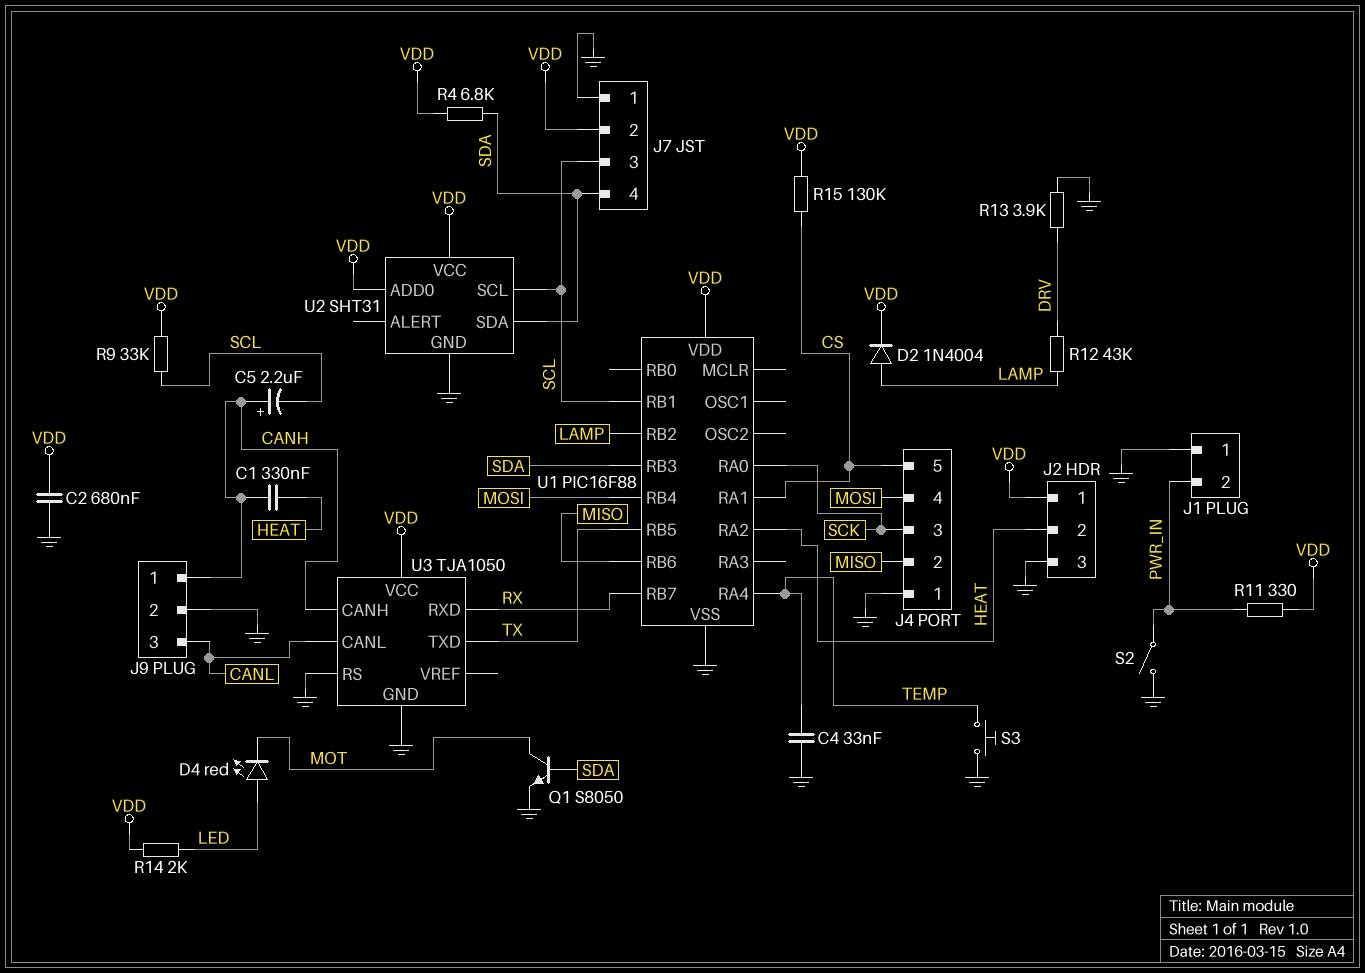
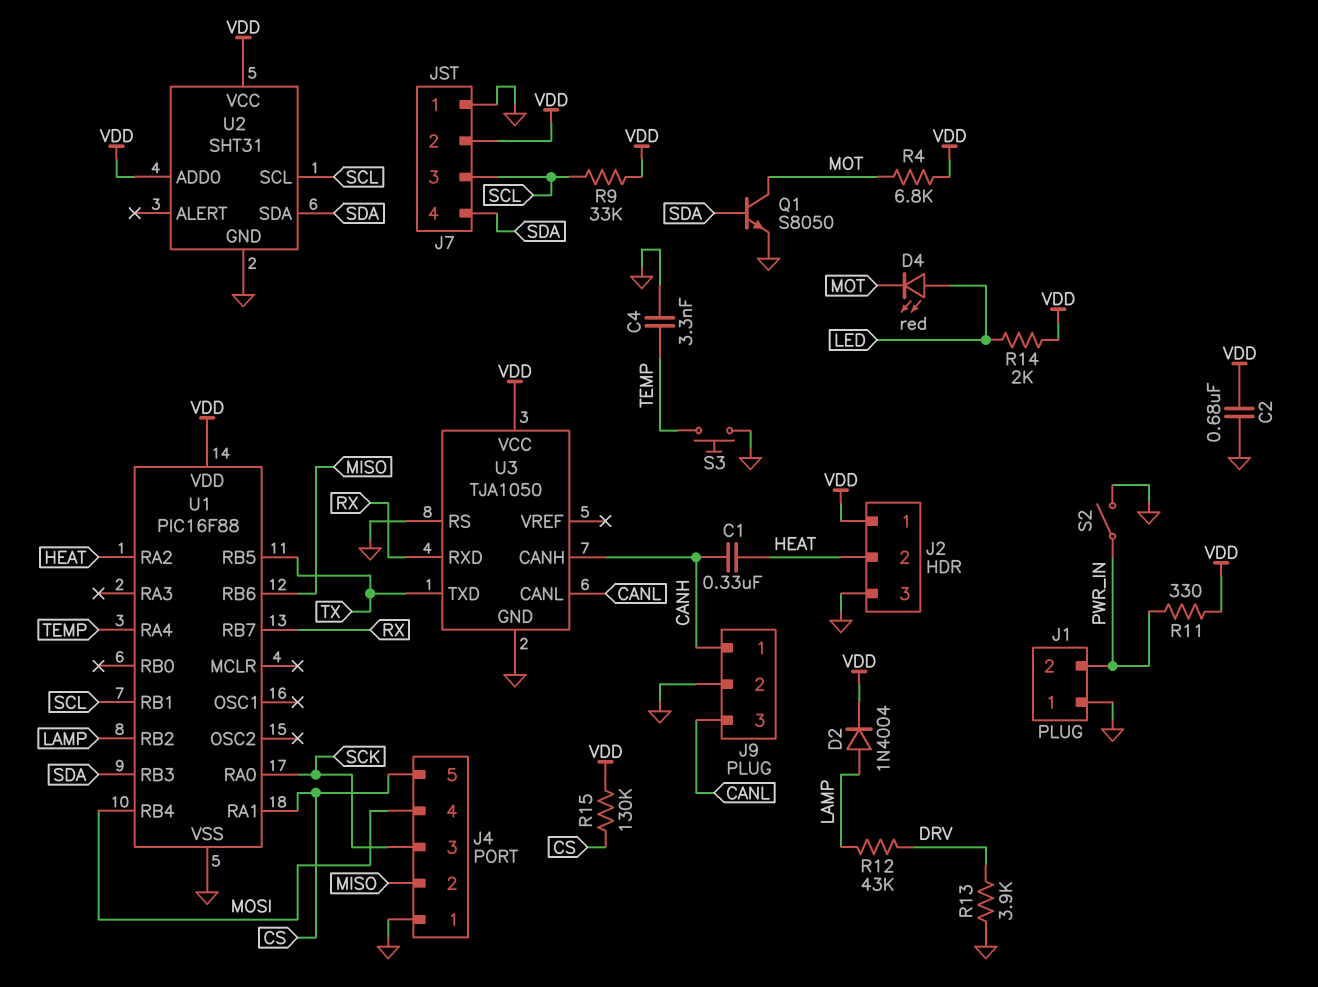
C4: 33nF (GND, TEMP) -> 3.3nF (GND, TEMP)
C5: 2.2uF (plus CANH, minus SCL) -> none
R4: 6.8k (SDA, VDD) -> 6.8k (MOT, VDD)

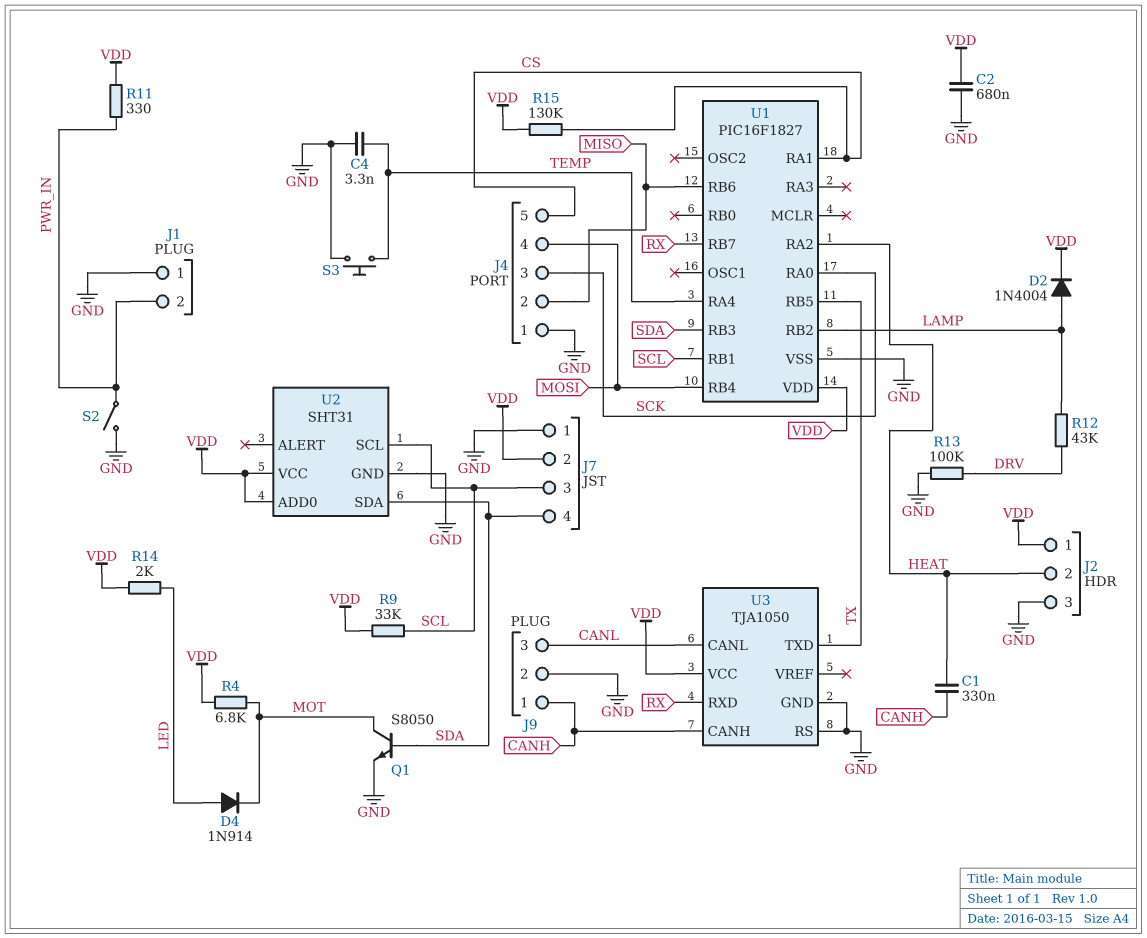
D4: LED red (A LED, K MOT) -> diode 1N914 (A LED, K MOT)
R13: 3.9k (DRV, GND) -> 100k (DRV, GND)
U1: PIC16F88 -> PIC16F1827

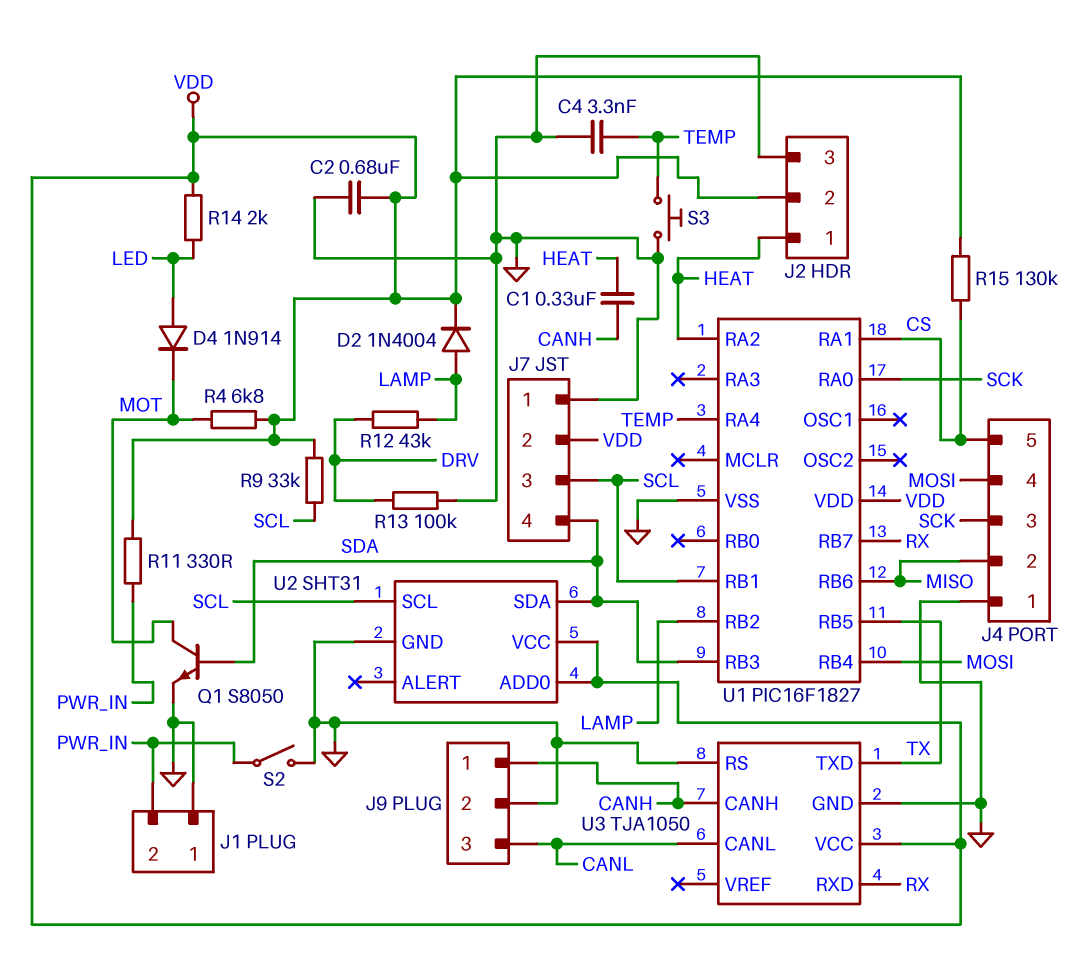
J2 pin 1: VDD -> HEAT
J2 pin 2: HEAT -> VDD

